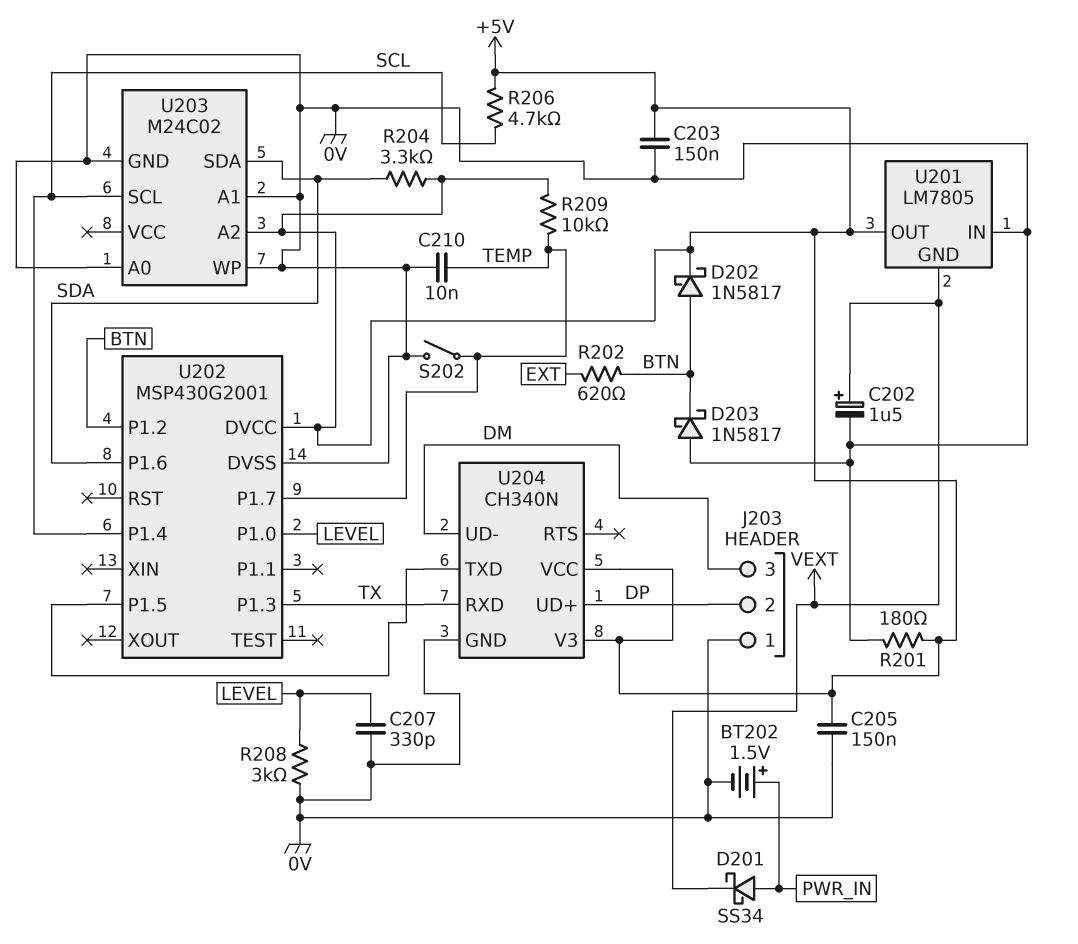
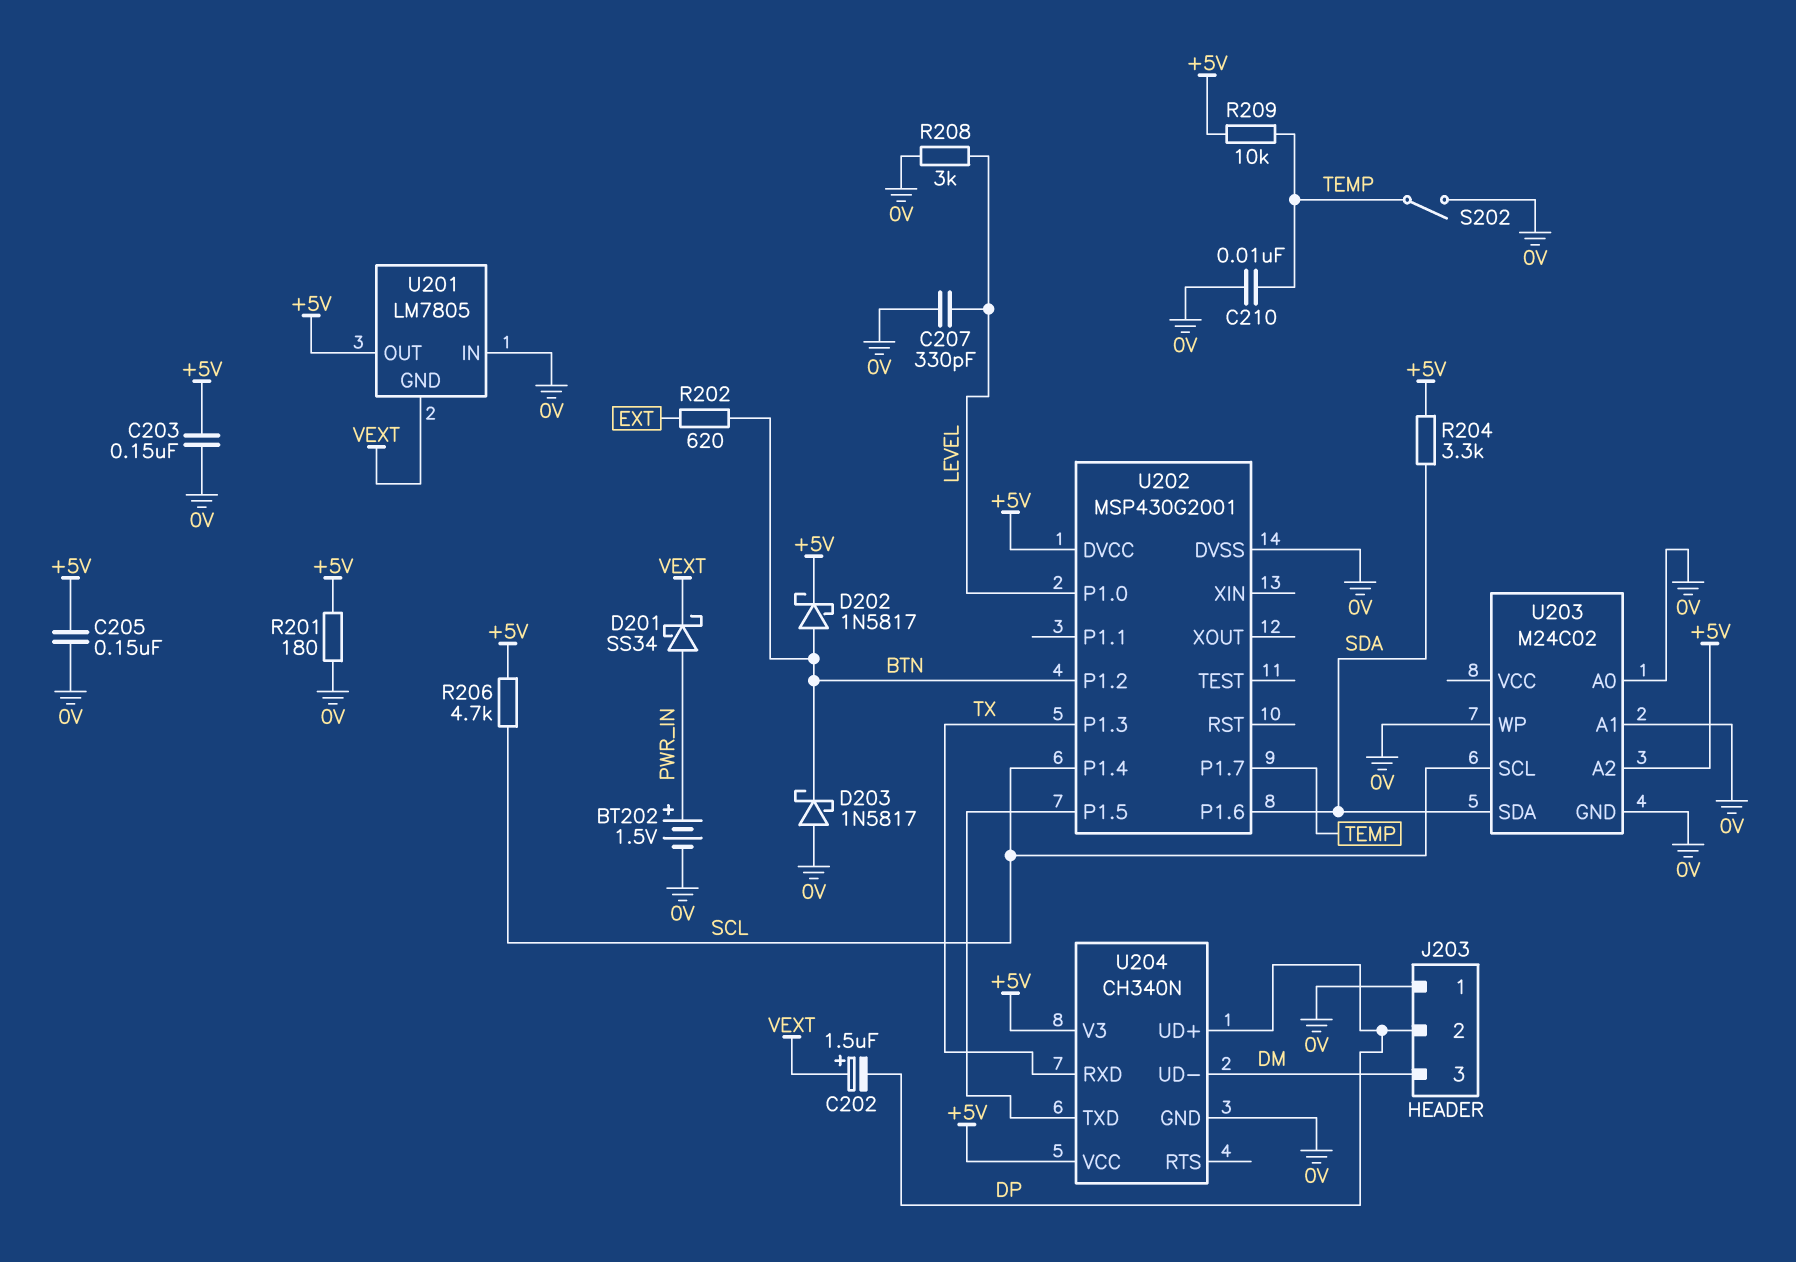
C202: 1.5uF (plus VEXT, minus 0V) -> 1.5uF (plus VEXT, minus DP)

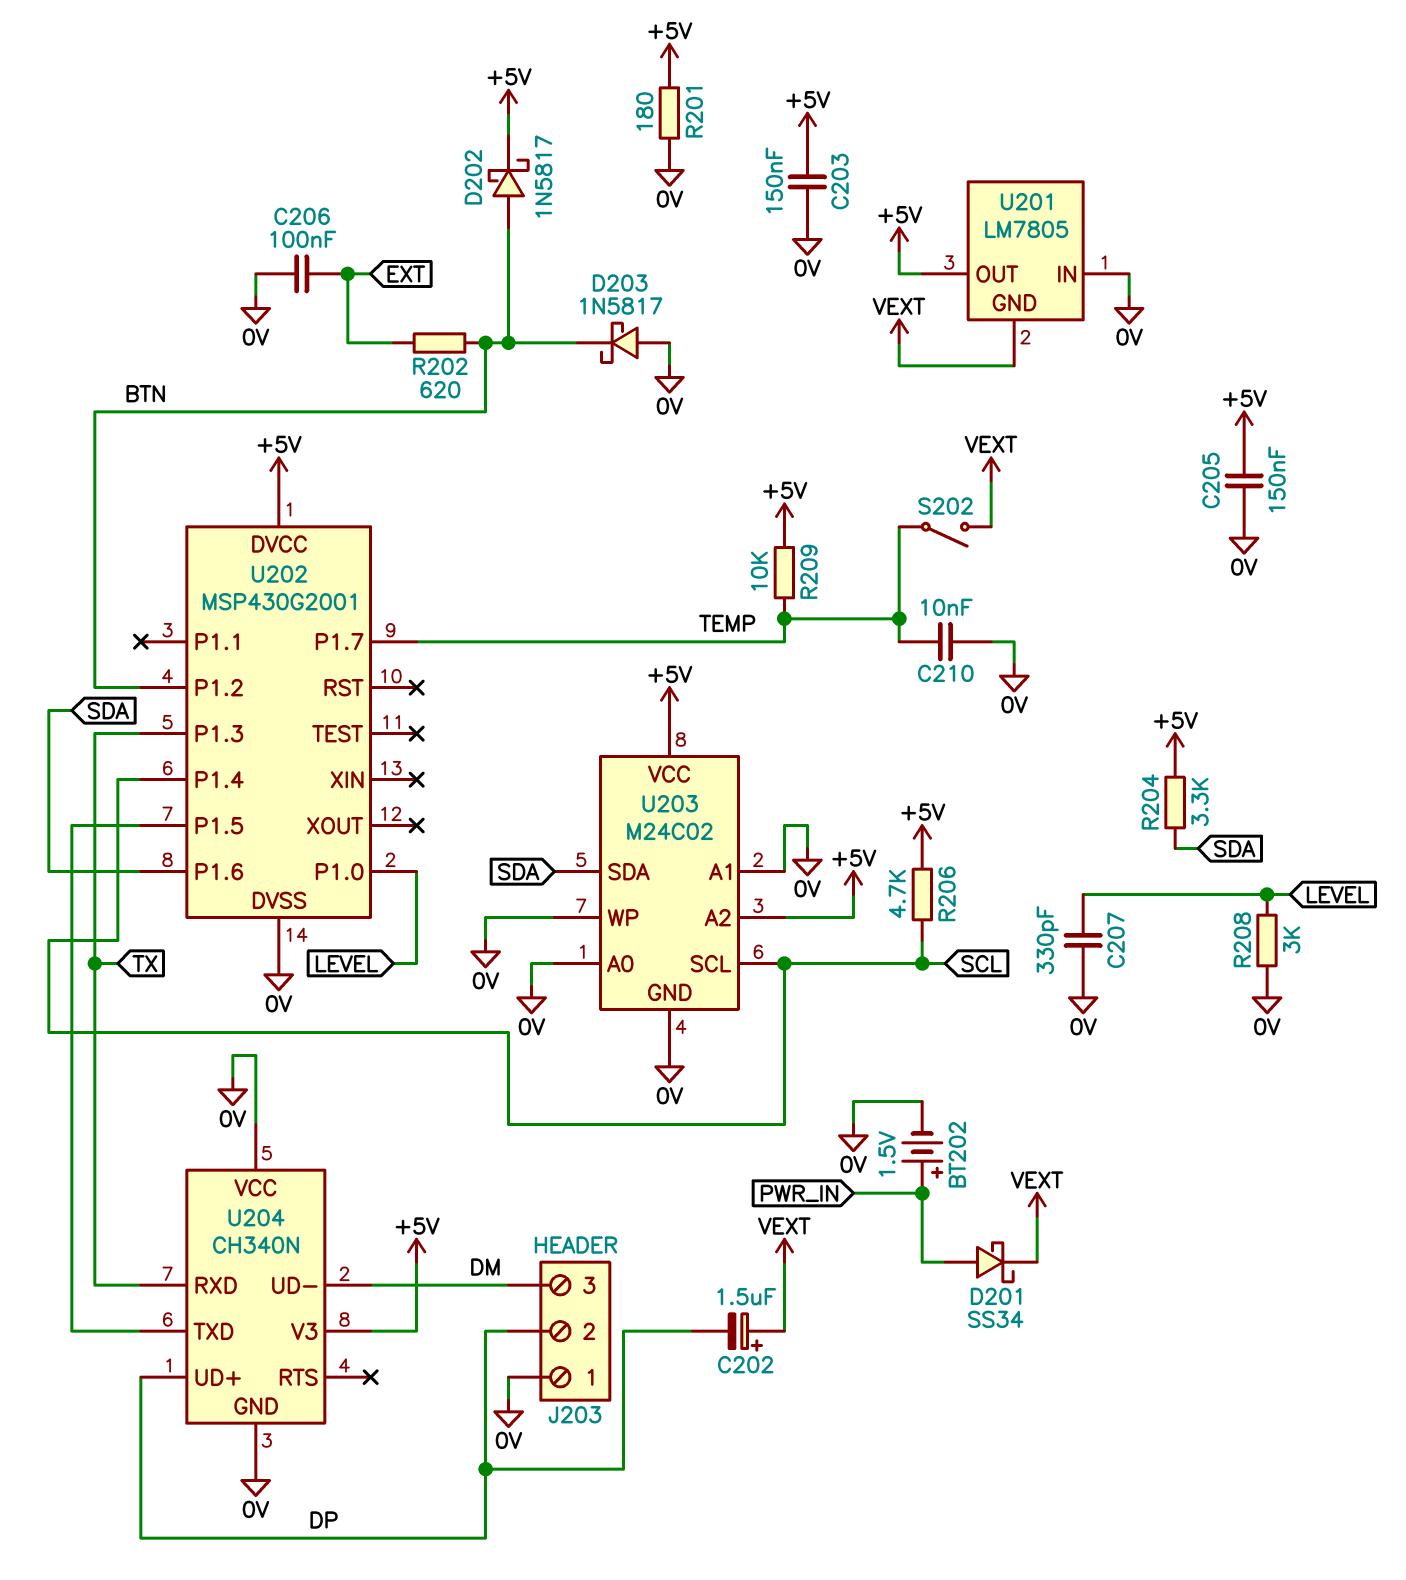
C206: none -> 100nF (0V, EXT)
S202: switch (0V, TEMP) -> switch (TEMP, VEXT)
U203 pin VCC: none -> +5V
U204 pin VCC: +5V -> 0V

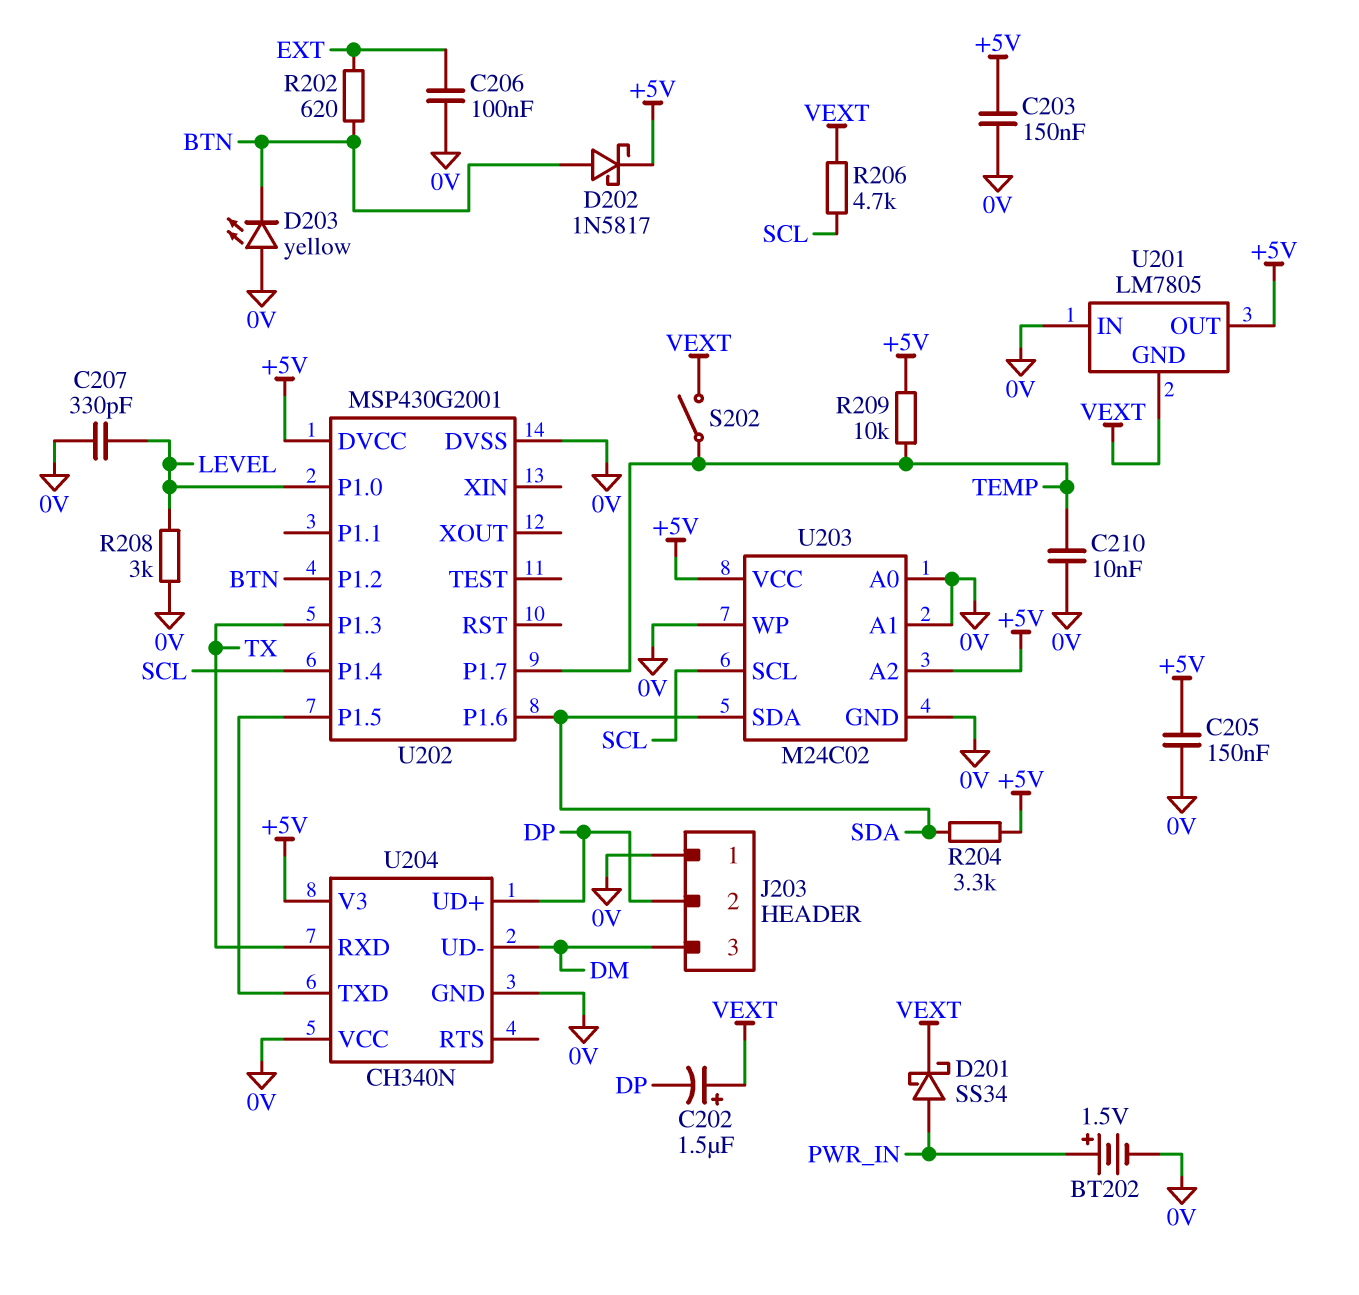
D203: schottky 1N5817 (A 0V, K BTN) -> LED yellow (A 0V, K BTN)
R201: 180 (+5V, 0V) -> none
R206: 4.7k (+5V, SCL) -> 4.7k (SCL, VEXT)

